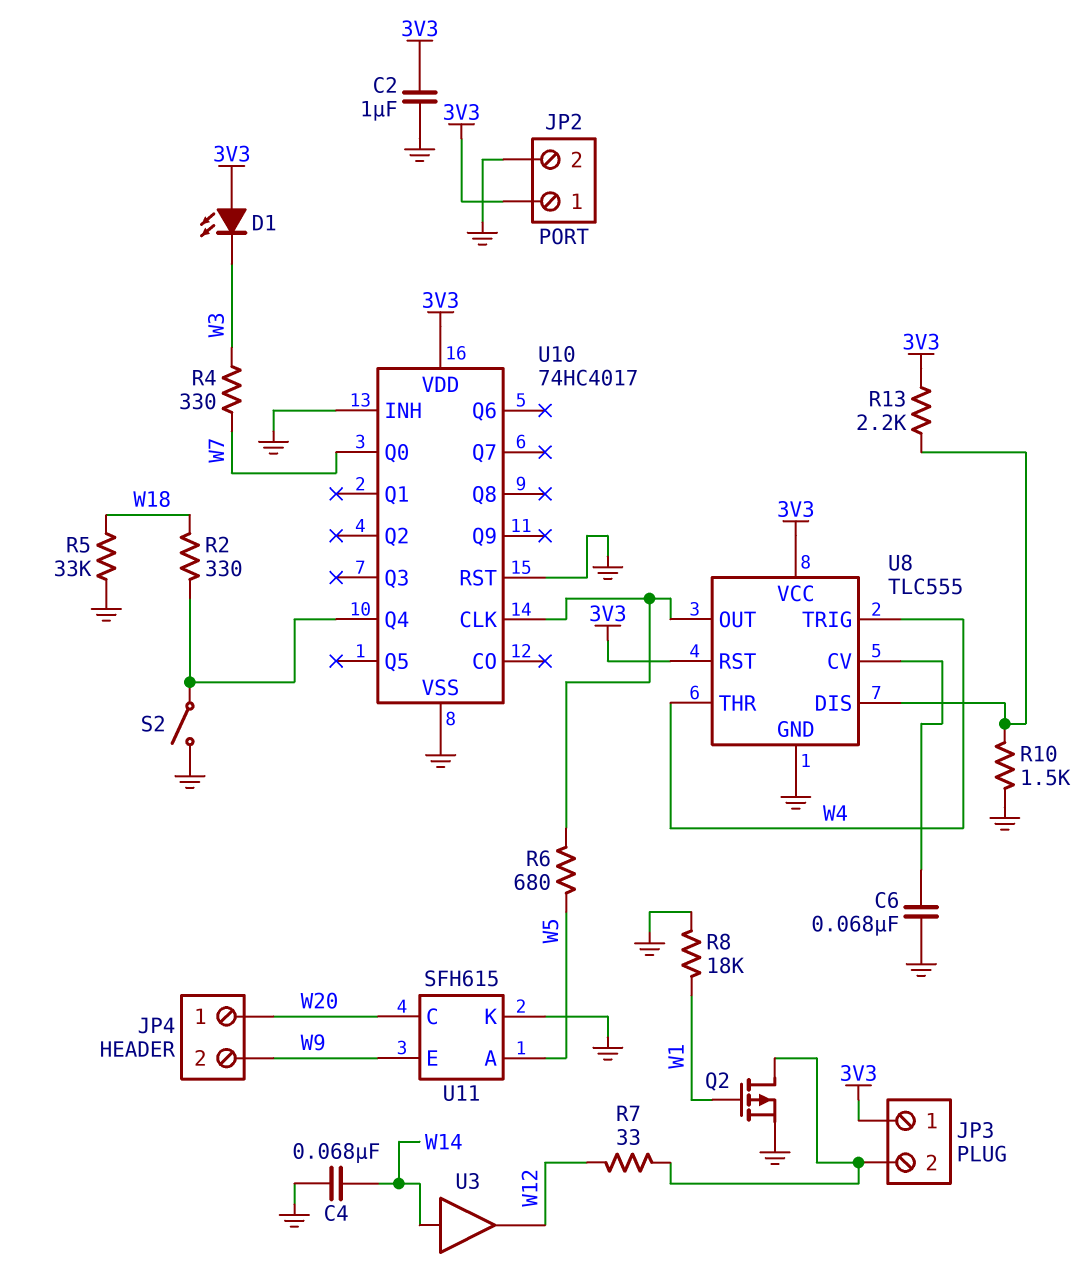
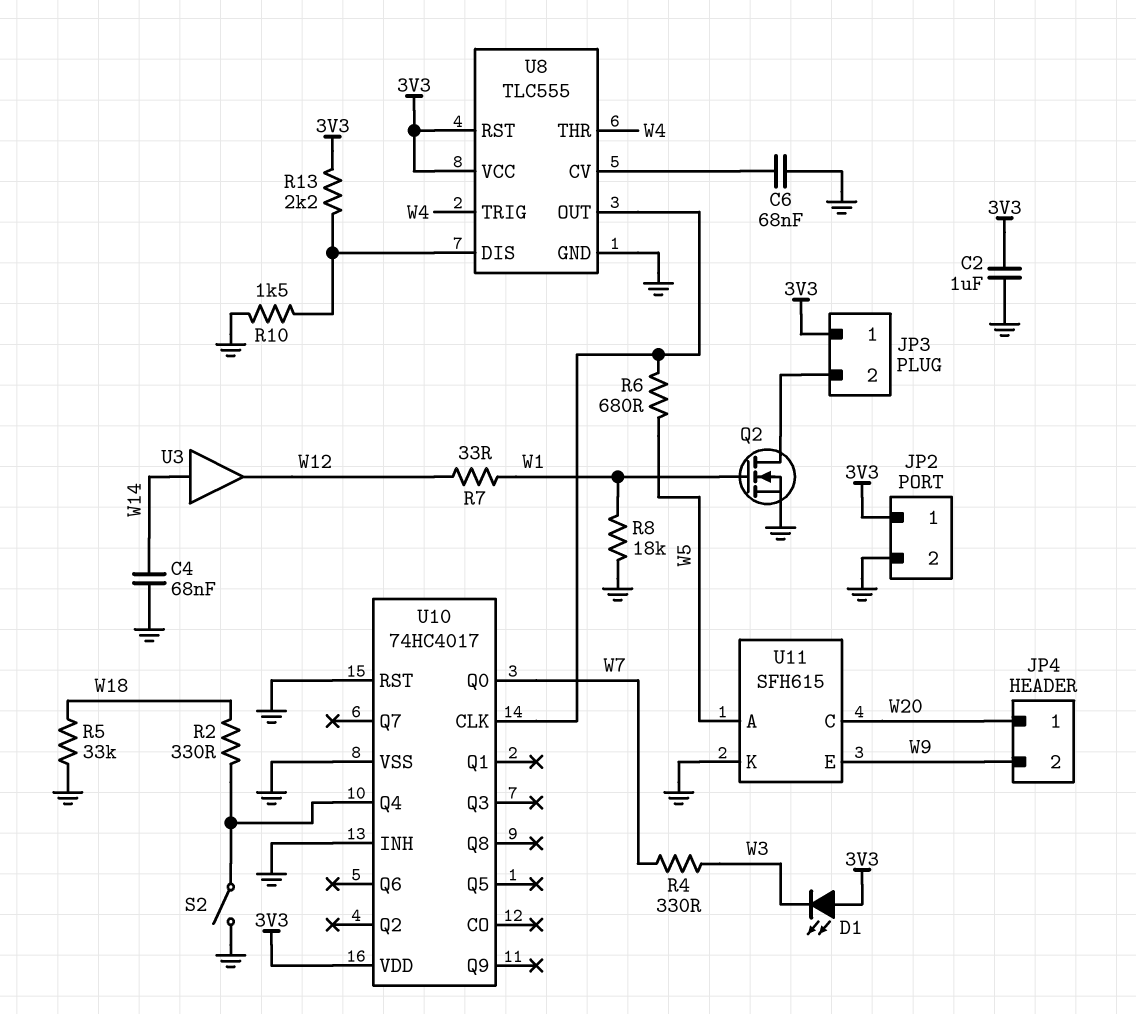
Q2: PMOS (G W1, D JP3/2, S GND) -> NMOS (G W1, D JP3/2, S GND)
R7: 33 (JP3/2, W12) -> 33 (W1, W12)

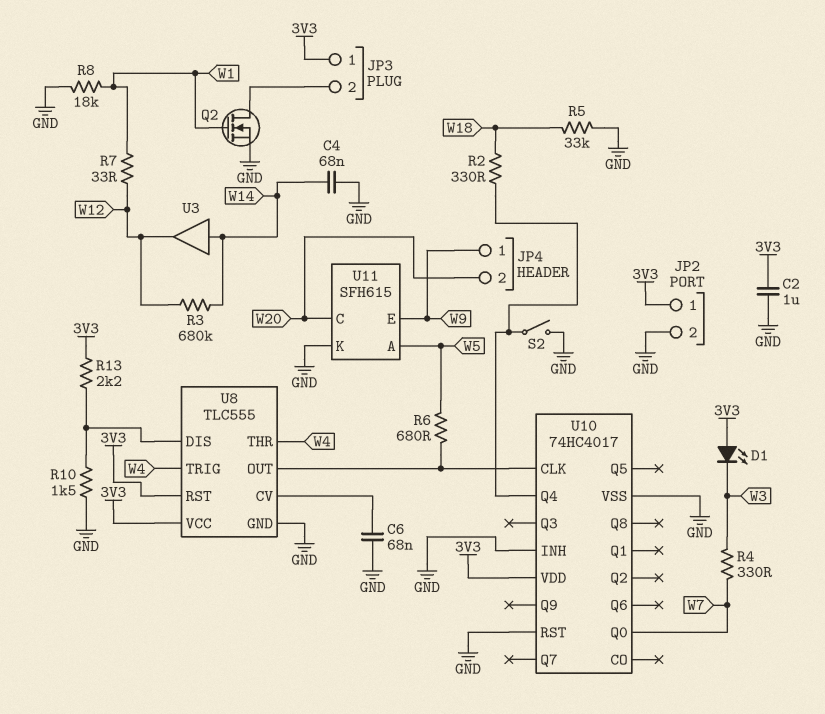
JP4 pin 1: W20 -> W9
JP4 pin 2: W9 -> W20
R3: none -> 680k (W12, W14)

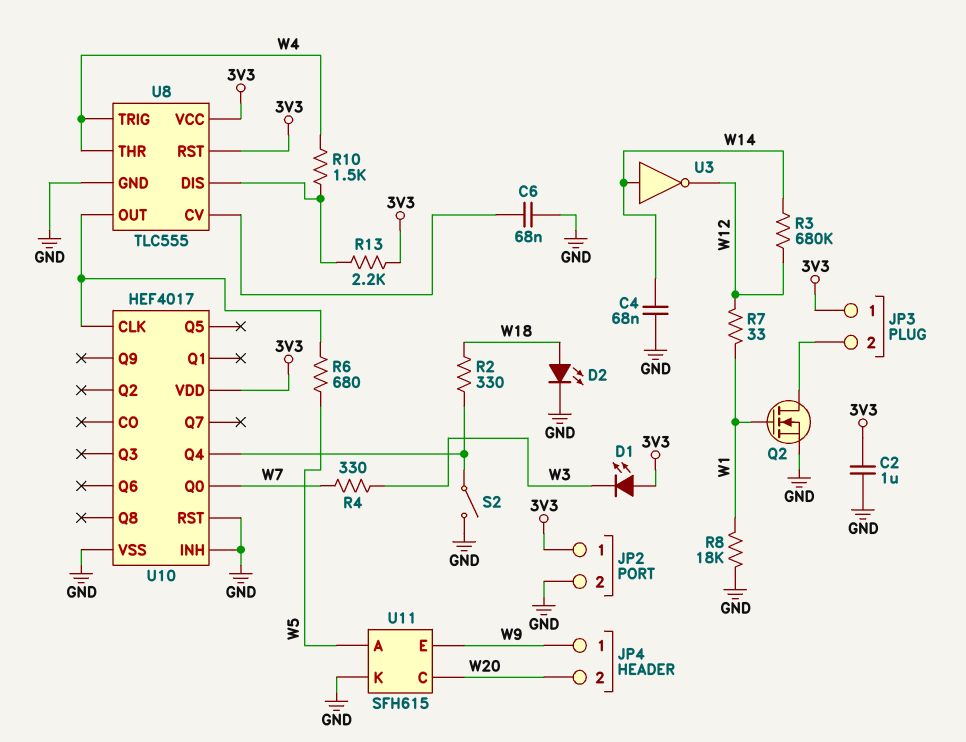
D2: none -> LED (A W18, K GND)
R5: 33k (GND, W18) -> none
R10: 1.5k (GND, U8/DIS) -> 1.5k (U8/DIS, W4)
U3: buffer (in W14, out W12) -> NOT (in W14, out W12)
U10: 74HC4017 -> HEF4017

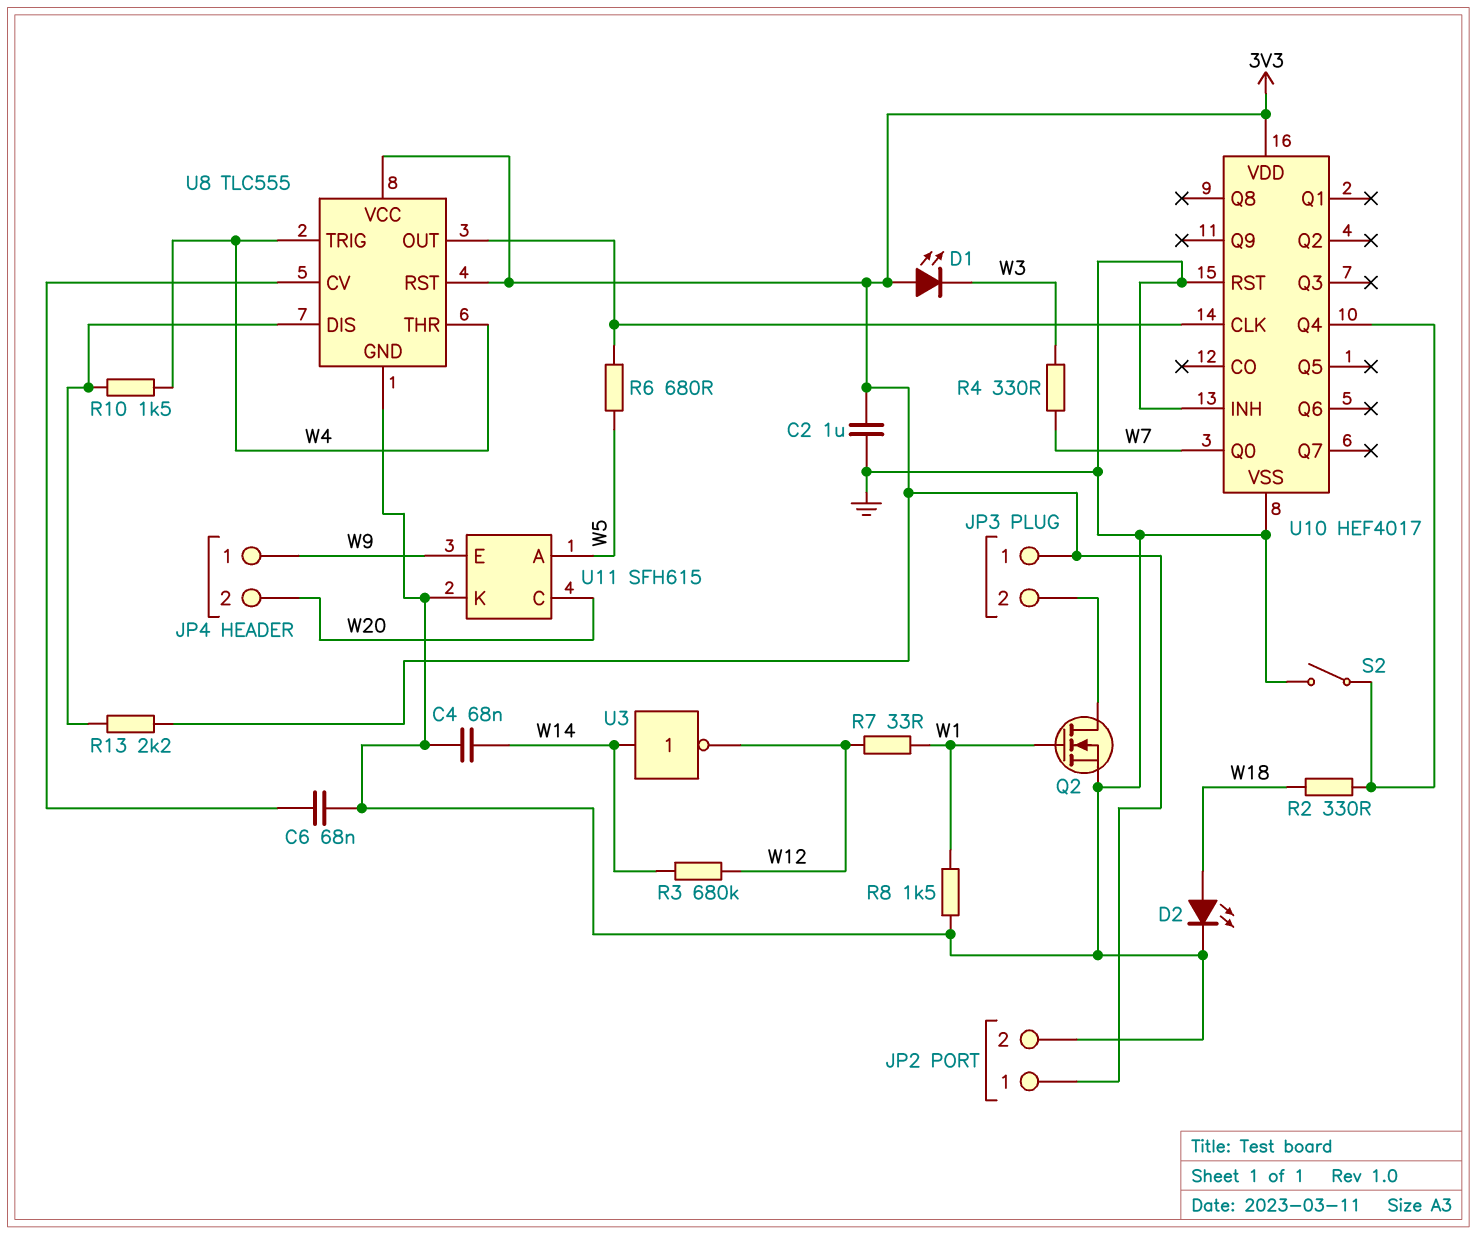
R8: 18k (GND, W1) -> 1.5k (GND, W1)

